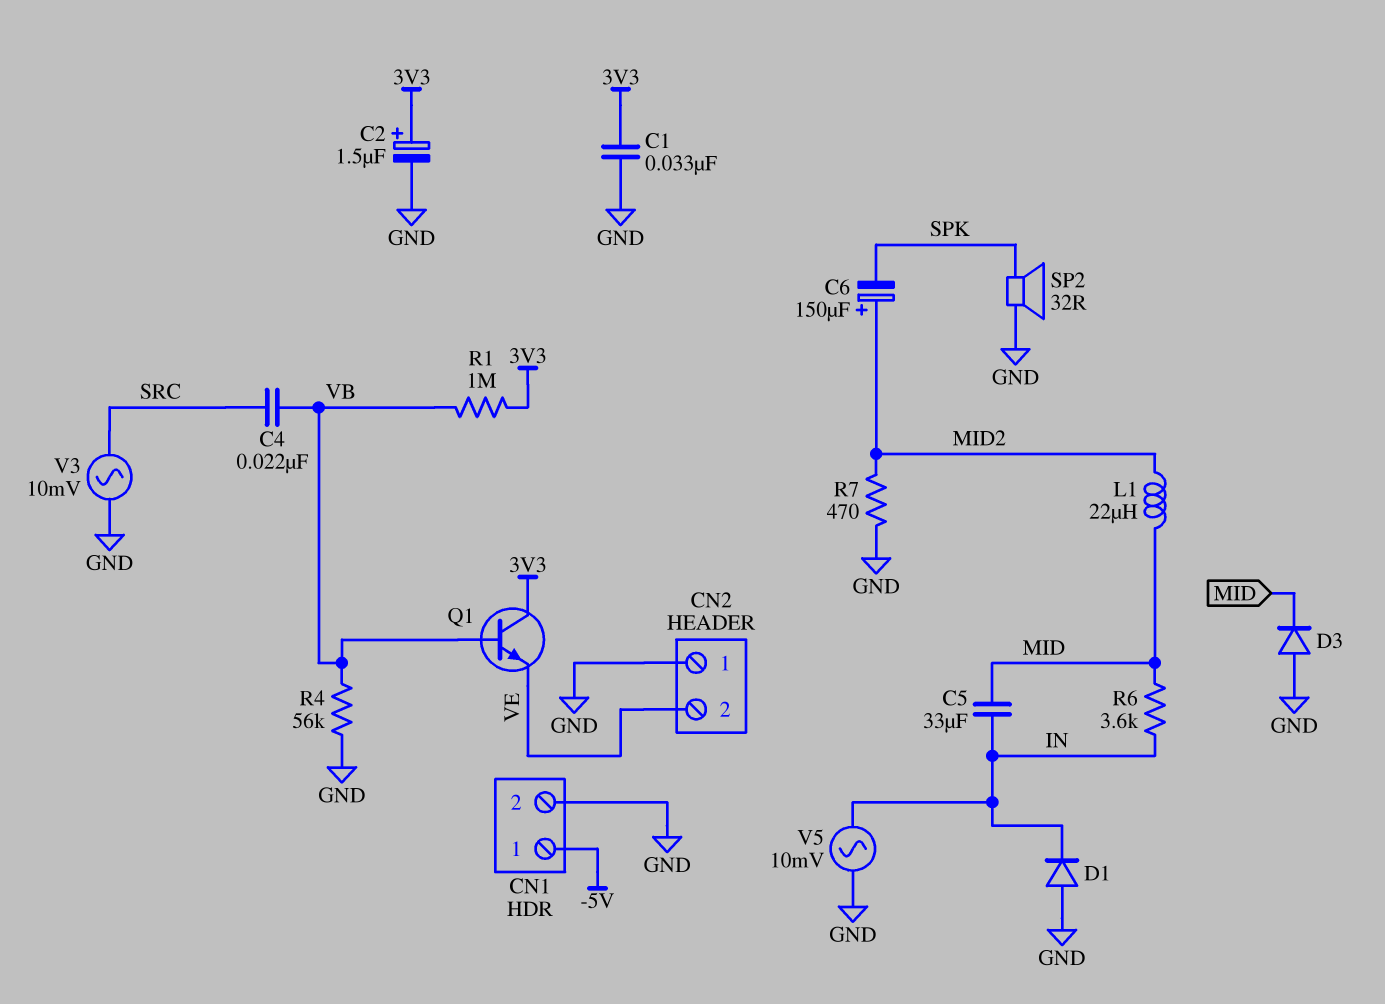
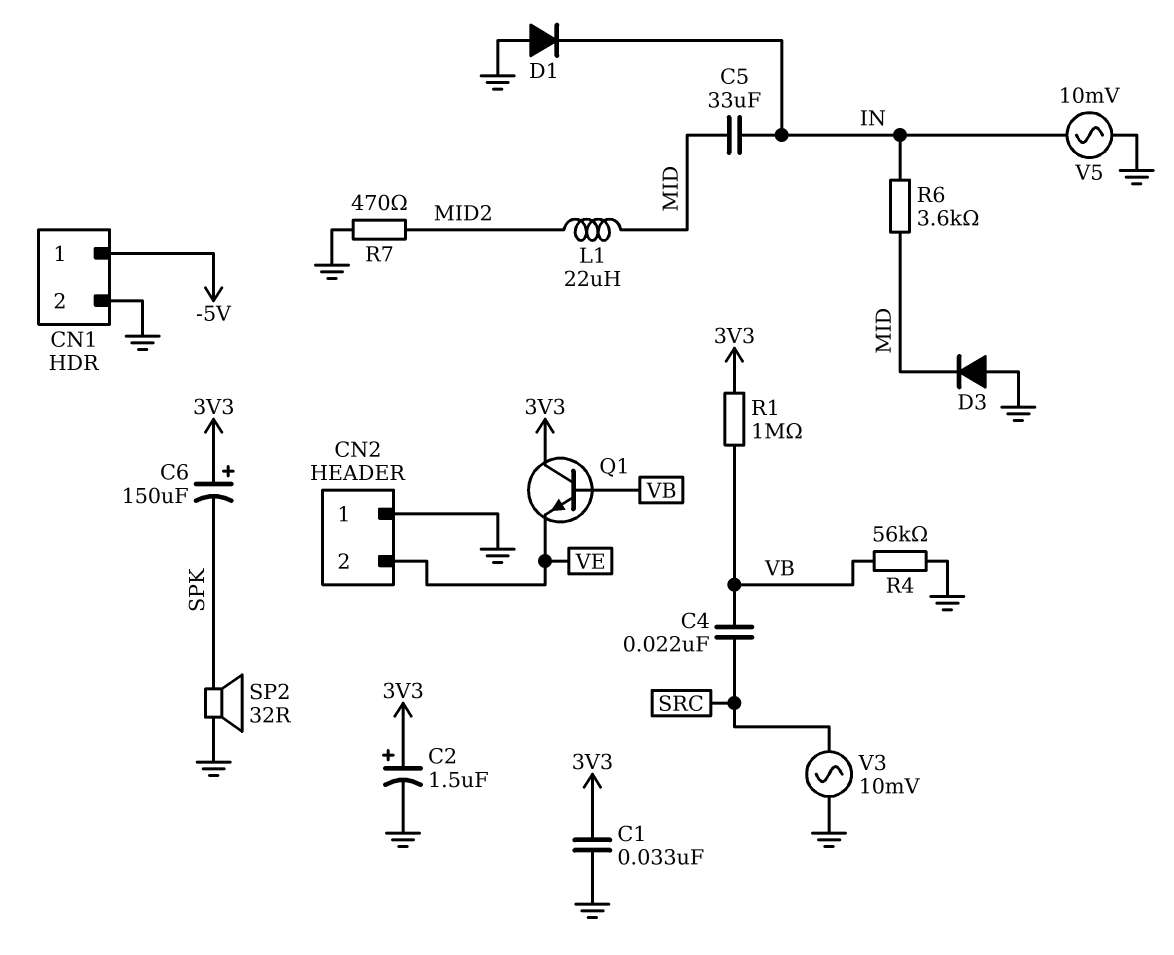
C6: 150uF (plus MID2, minus SPK) -> 150uF (plus 3V3, minus SPK)

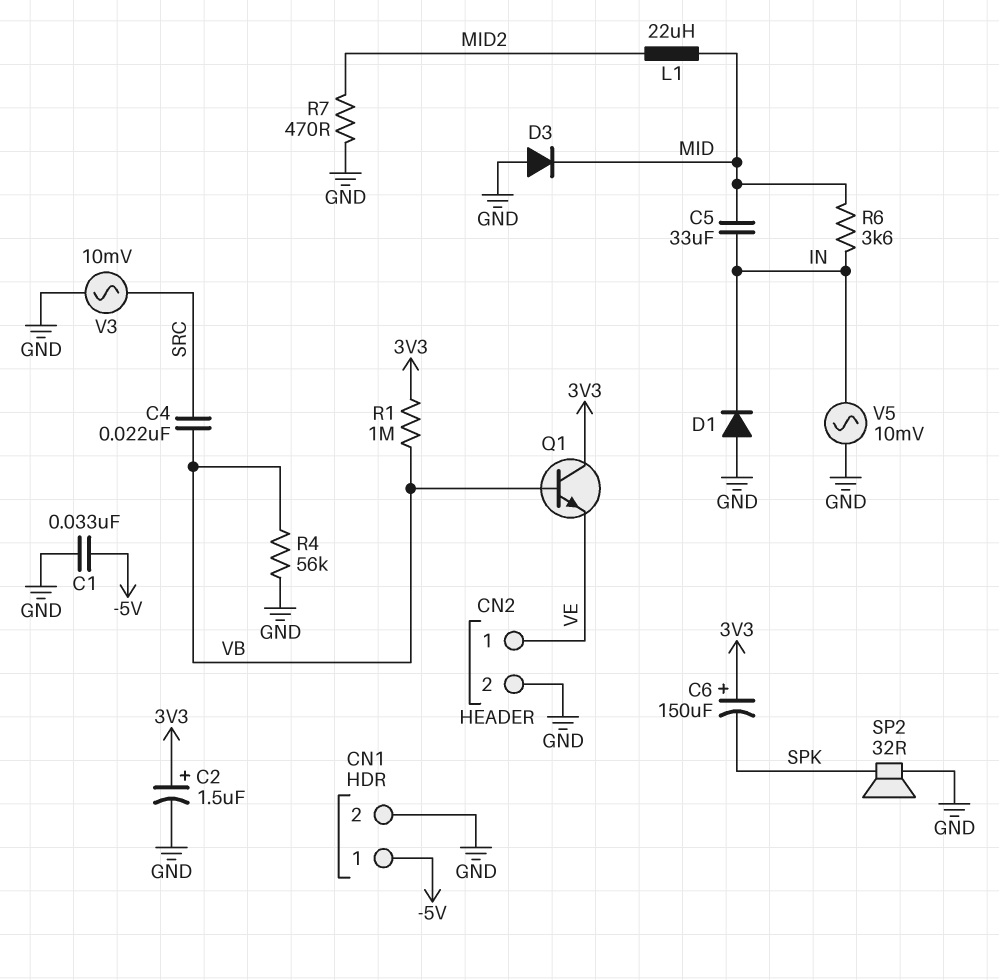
C1: 33nF (3V3, GND) -> 33nF (-5V, GND)
CN2 pin 1: GND -> VE
CN2 pin 2: VE -> GND

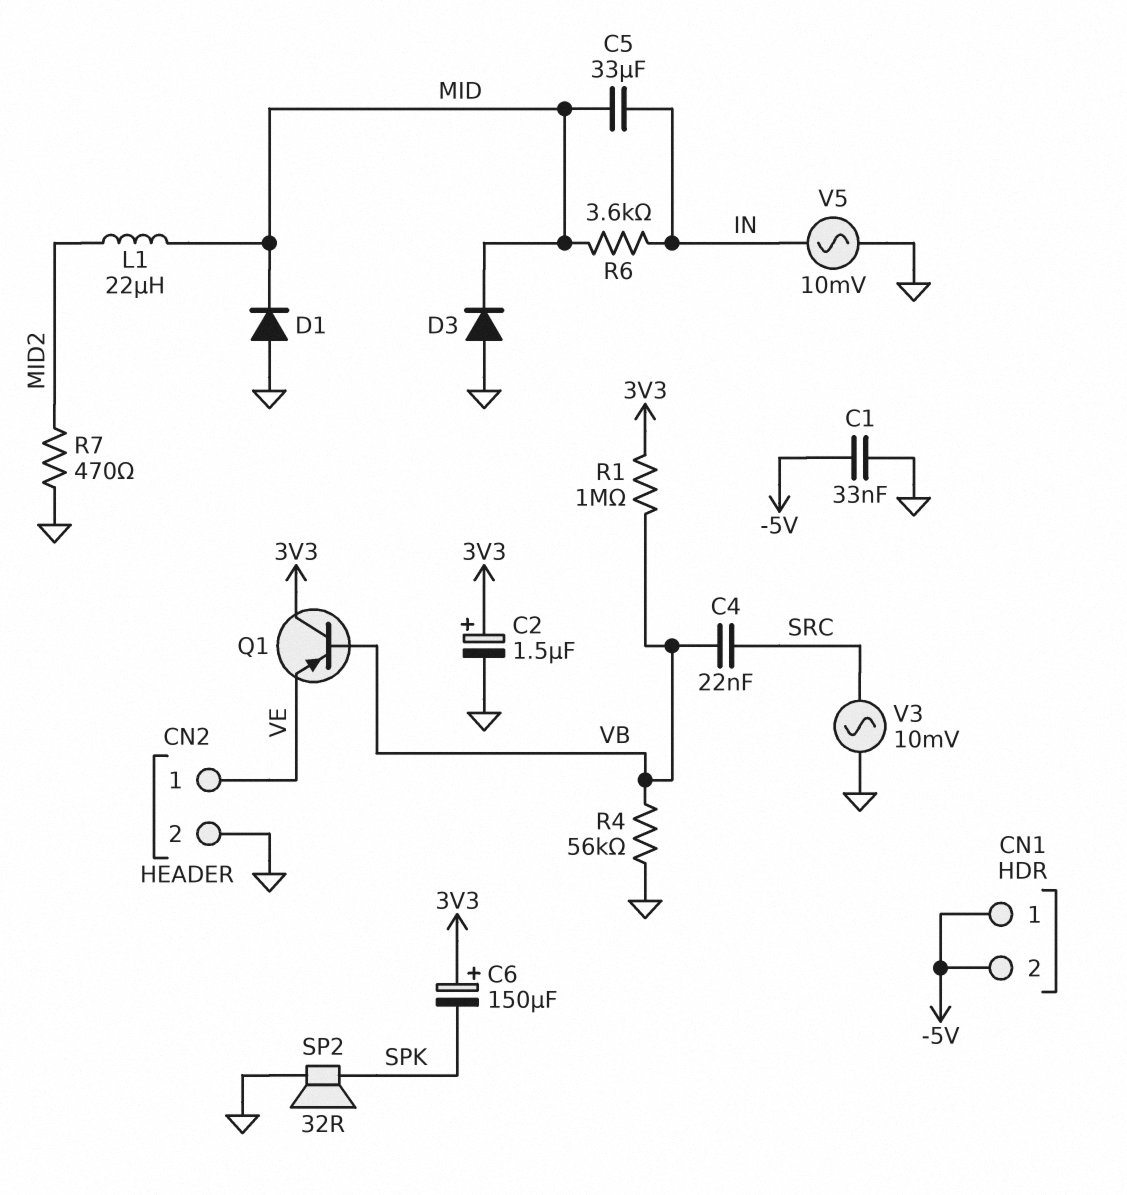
CN1 pin 2: GND -> -5V
D1: diode (A GND, K IN) -> diode (A GND, K MID)
Q1: NPN (B VB, C 3V3, E VE) -> PNP (B VB, C 3V3, E VE)

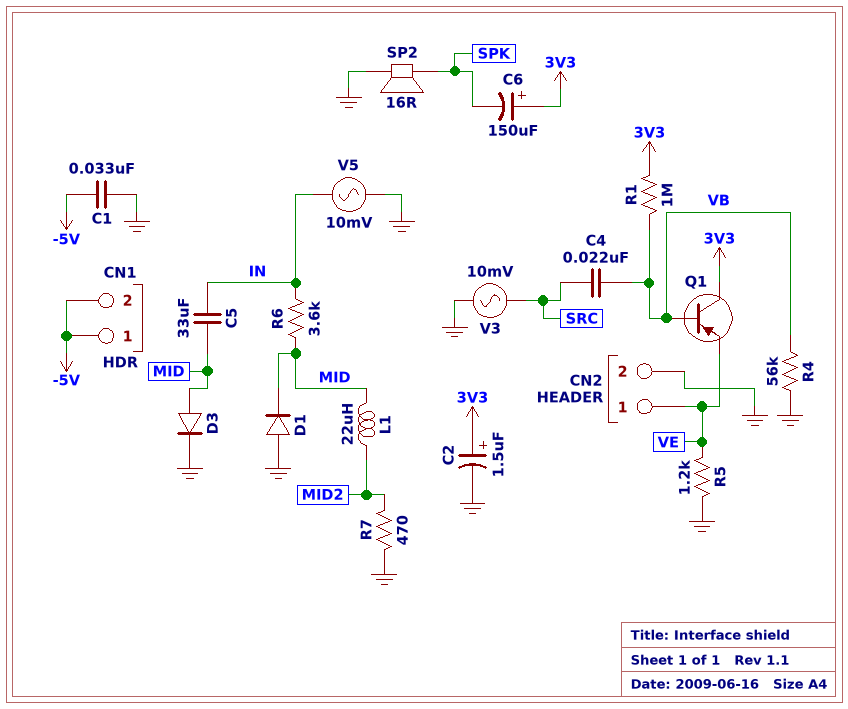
D3: diode (A GND, K MID) -> diode (A MID, K GND)
R5: none -> 1.2k (GND, VE)
SP2: speaker 32R (GND, SPK) -> speaker 16R (GND, SPK)

